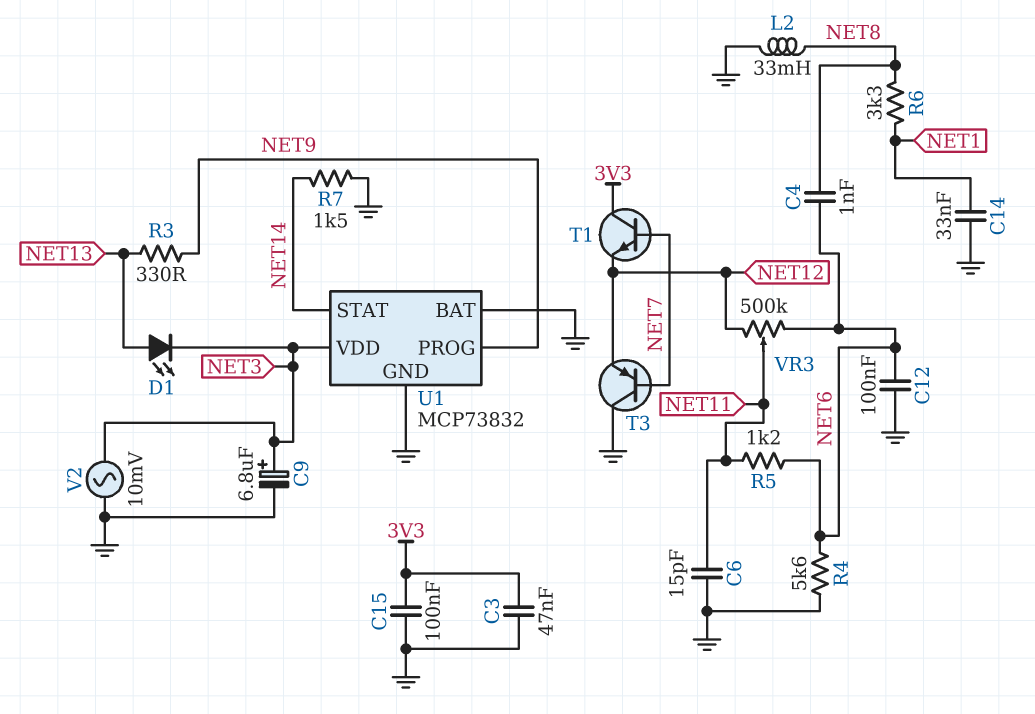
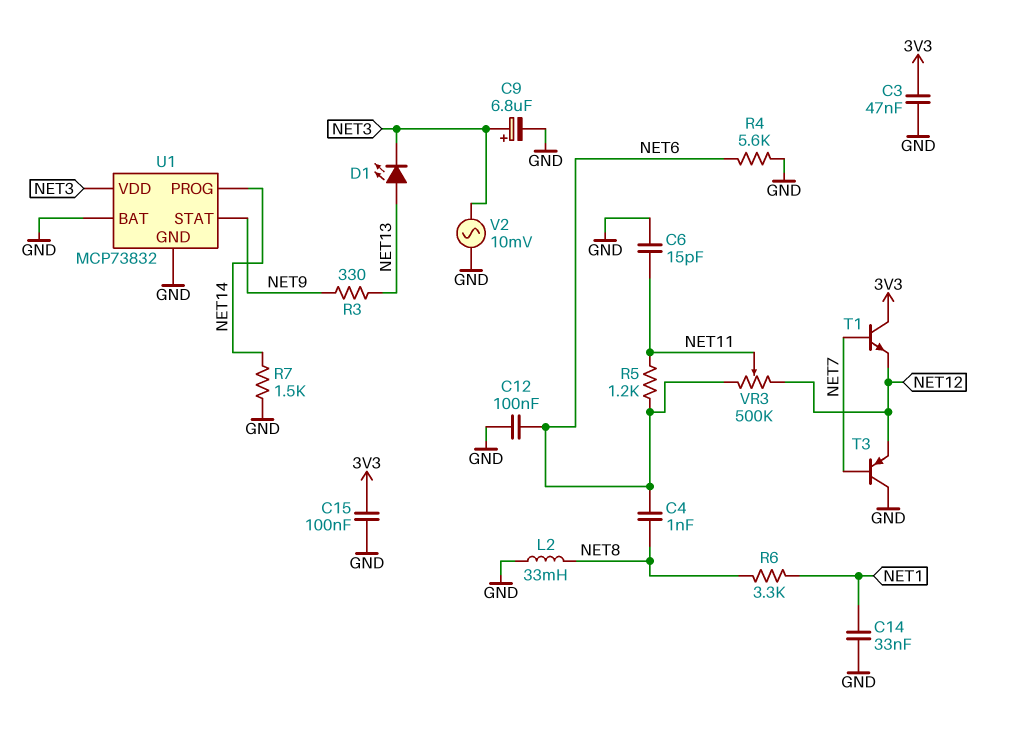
U1 pin PROG: NET9 -> NET14
U1 pin STAT: NET14 -> NET9

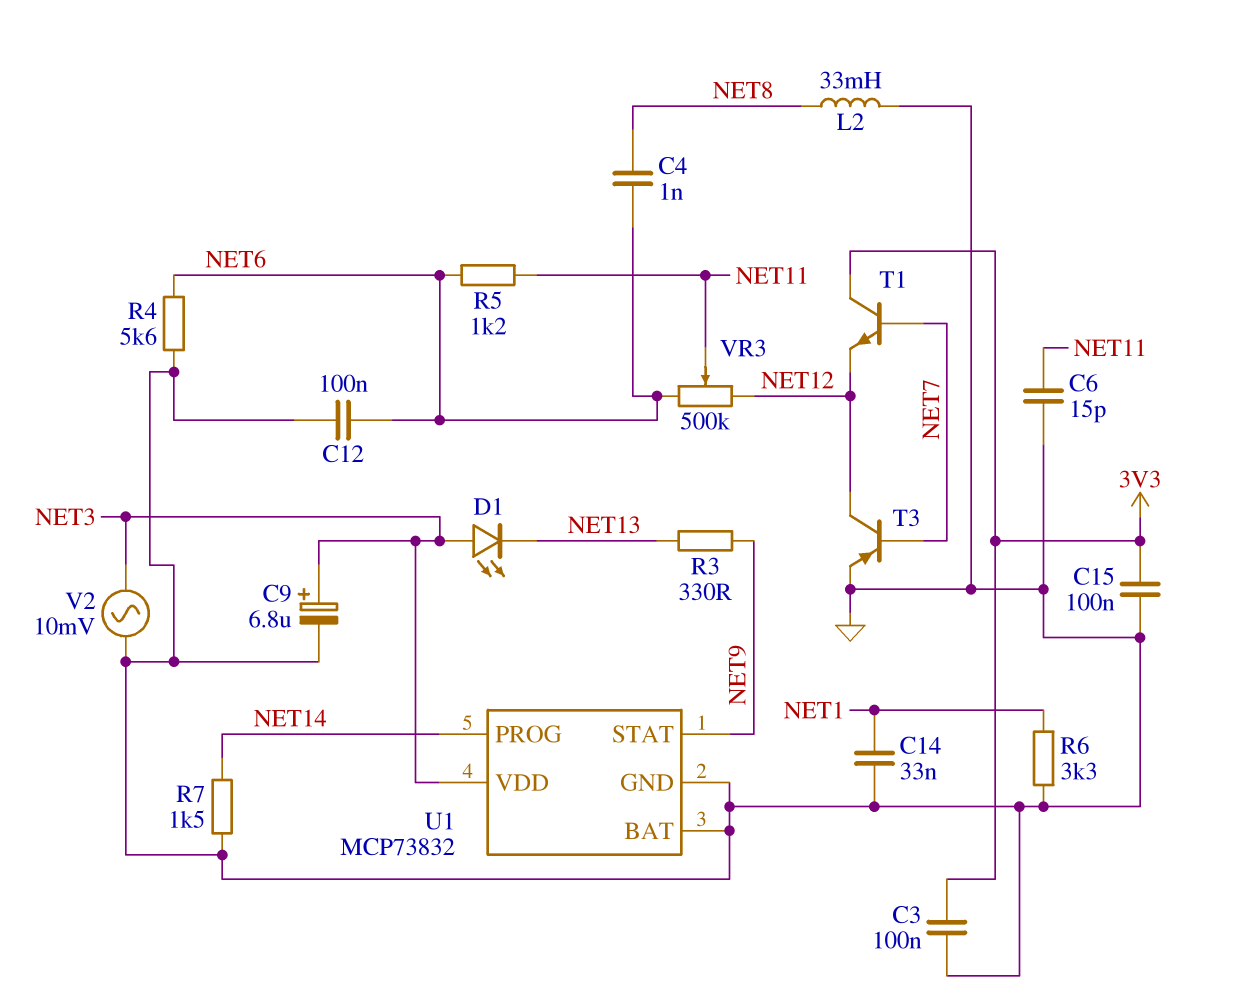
C3: 47nF (3V3, GND) -> 100nF (3V3, GND)
D1: LED (A NET13, K NET3) -> LED (A NET3, K NET13)
R6: 3.3k (NET1, NET8) -> 3.3k (GND, NET1)
T3: PNP (B NET7, C GND, E NET12) -> PNP (B NET7, C NET12, E GND)

